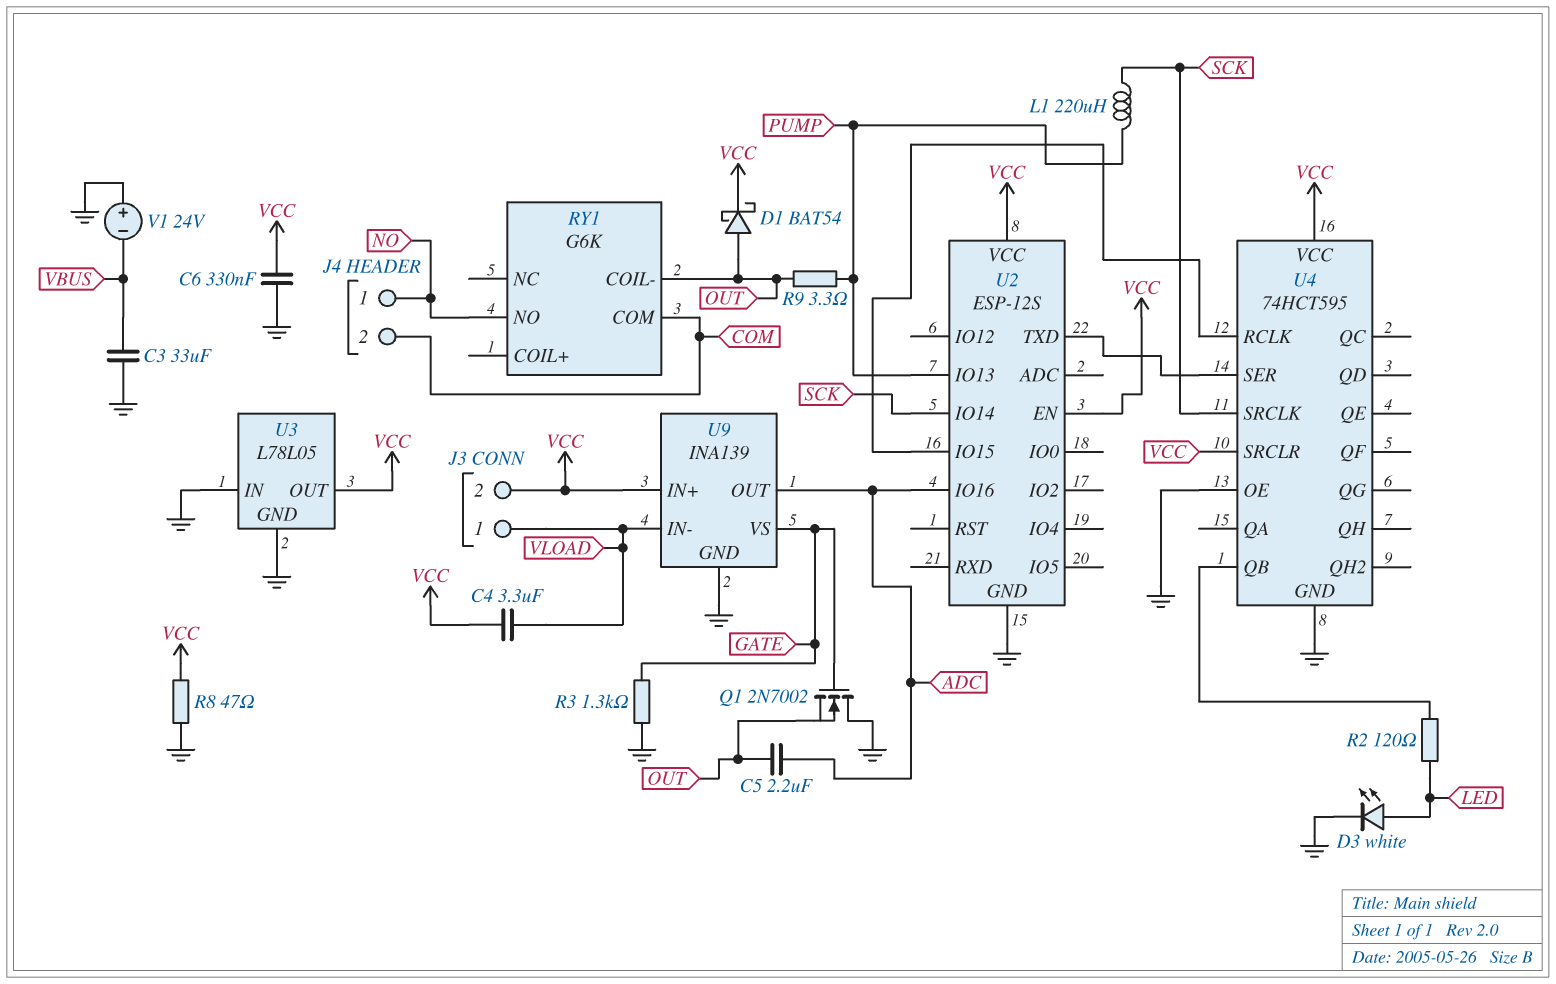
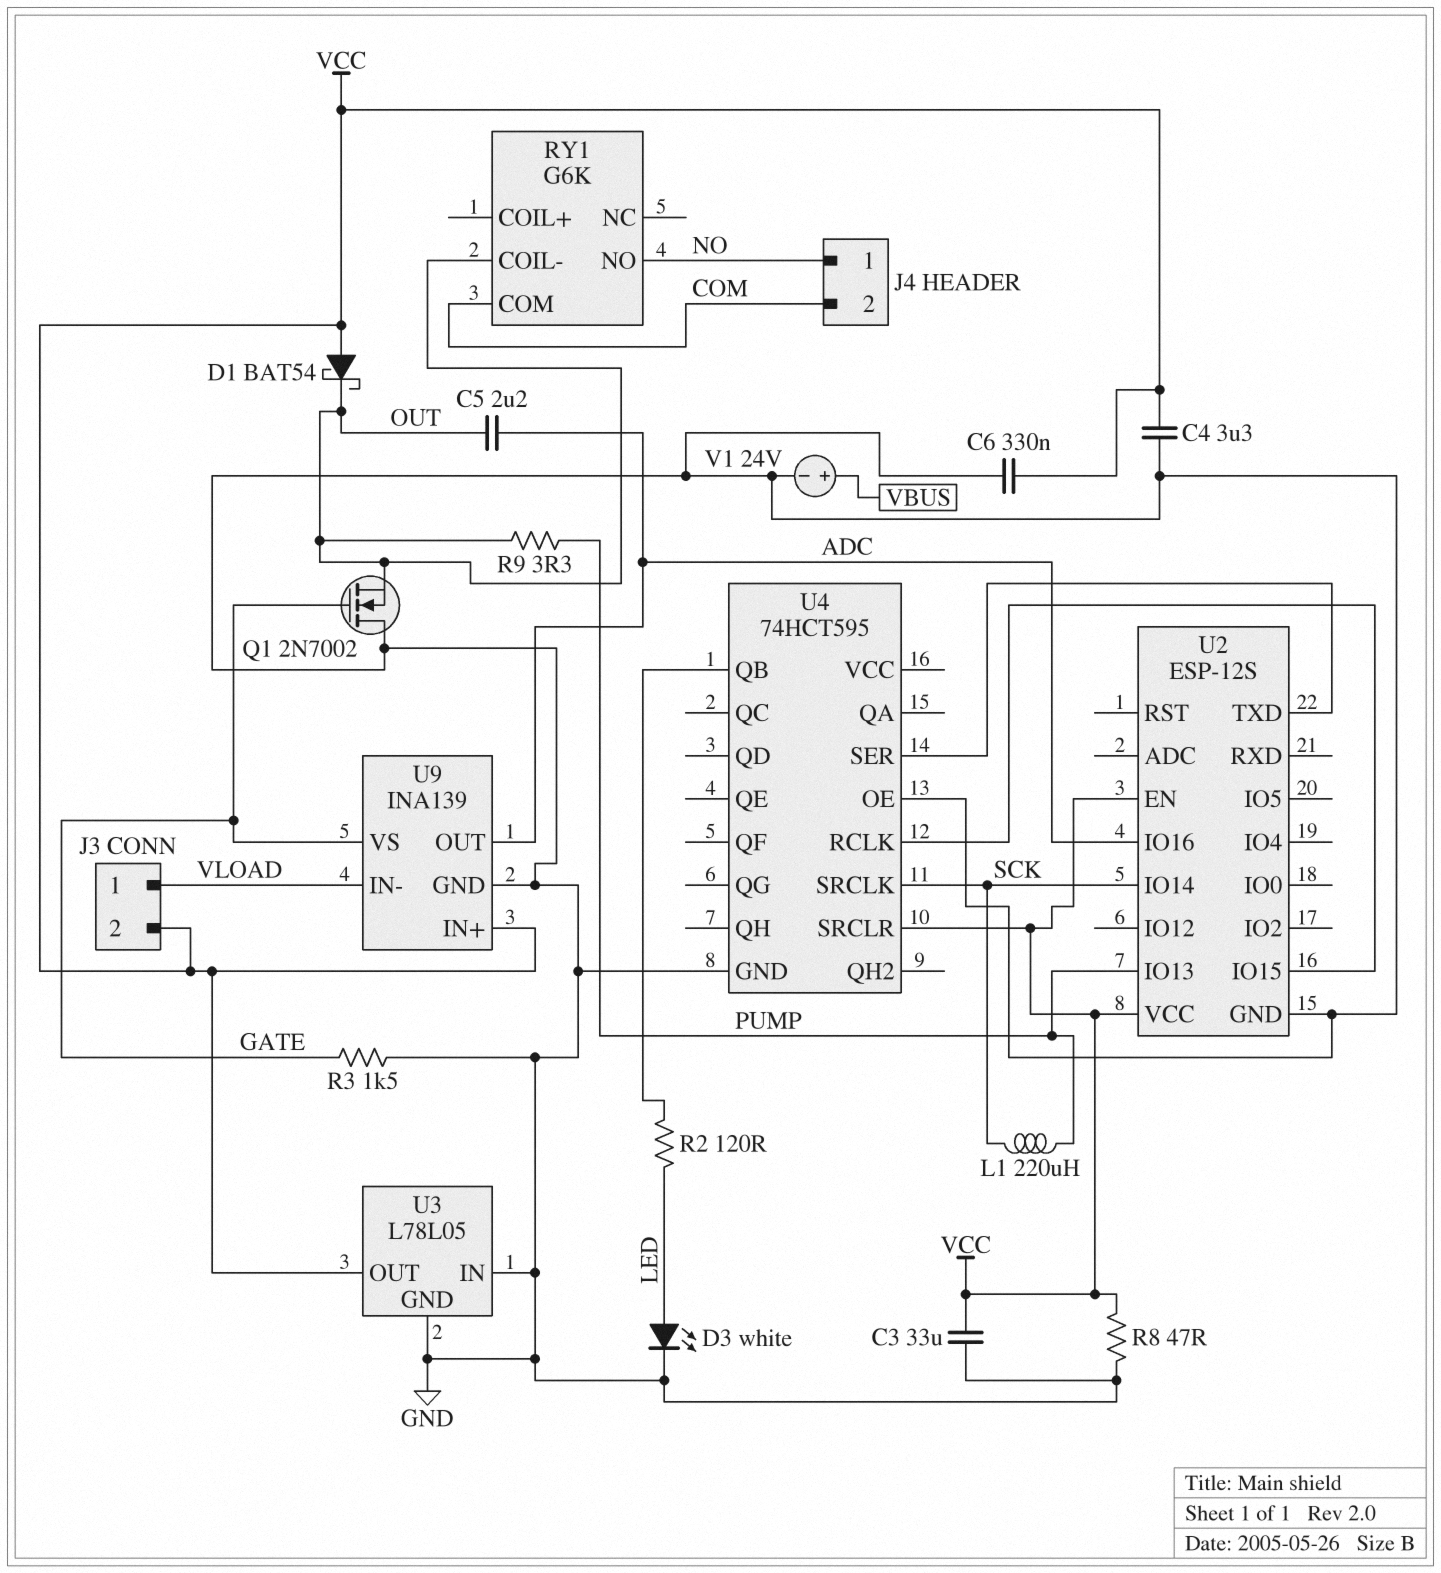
C3: 33uF (GND, VBUS) -> 33uF (GND, VCC)
C4: 3.3uF (VCC, VLOAD) -> 3.3uF (GND, VCC)
D1: schottky BAT54 (A OUT, K VCC) -> schottky BAT54 (A VCC, K OUT)
R3: 1.3k (GATE, GND) -> 1.5k (GATE, GND)
U4 pin VCC: VCC -> none
V1: 24V (plus GND, minus VBUS) -> 24V (plus VBUS, minus GND)

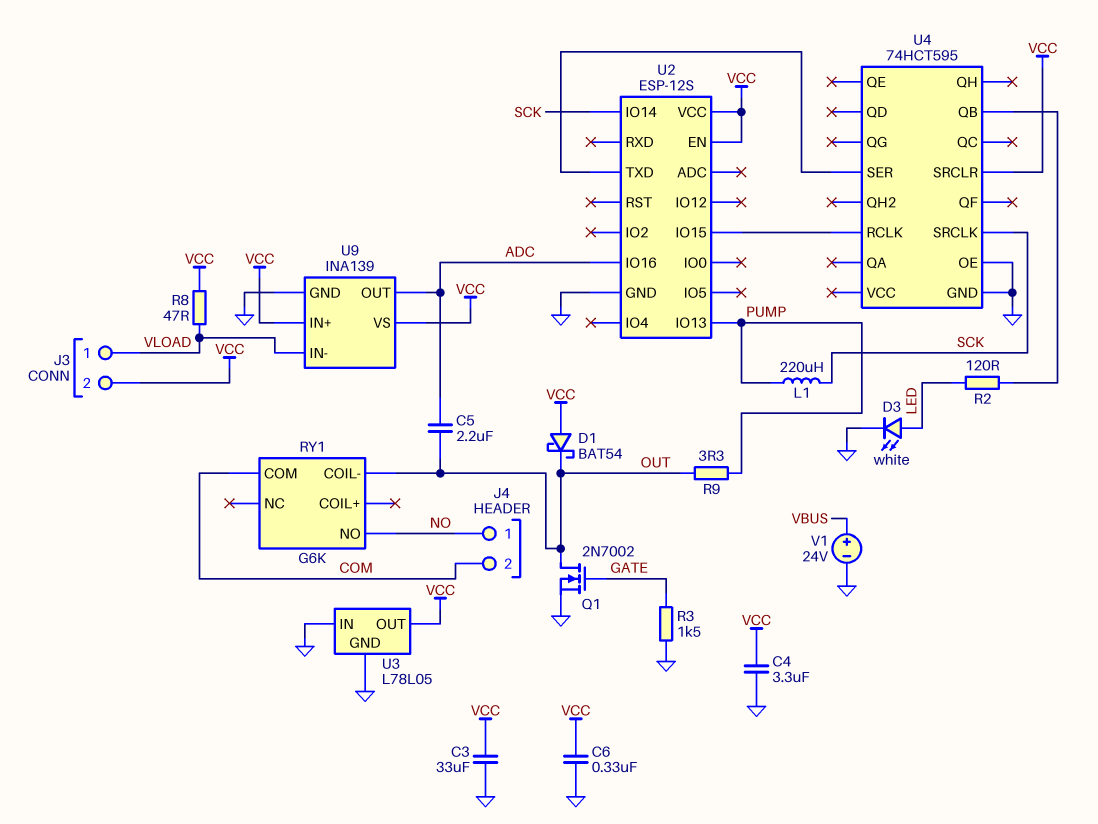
Q1: NMOS 2N7002 (G GATE, D GND, S OUT) -> NMOS 2N7002 (G GATE, D OUT, S GND)
R8: 47 (GND, VCC) -> 47 (VCC, VLOAD)
U9 pin VS: GATE -> VCC

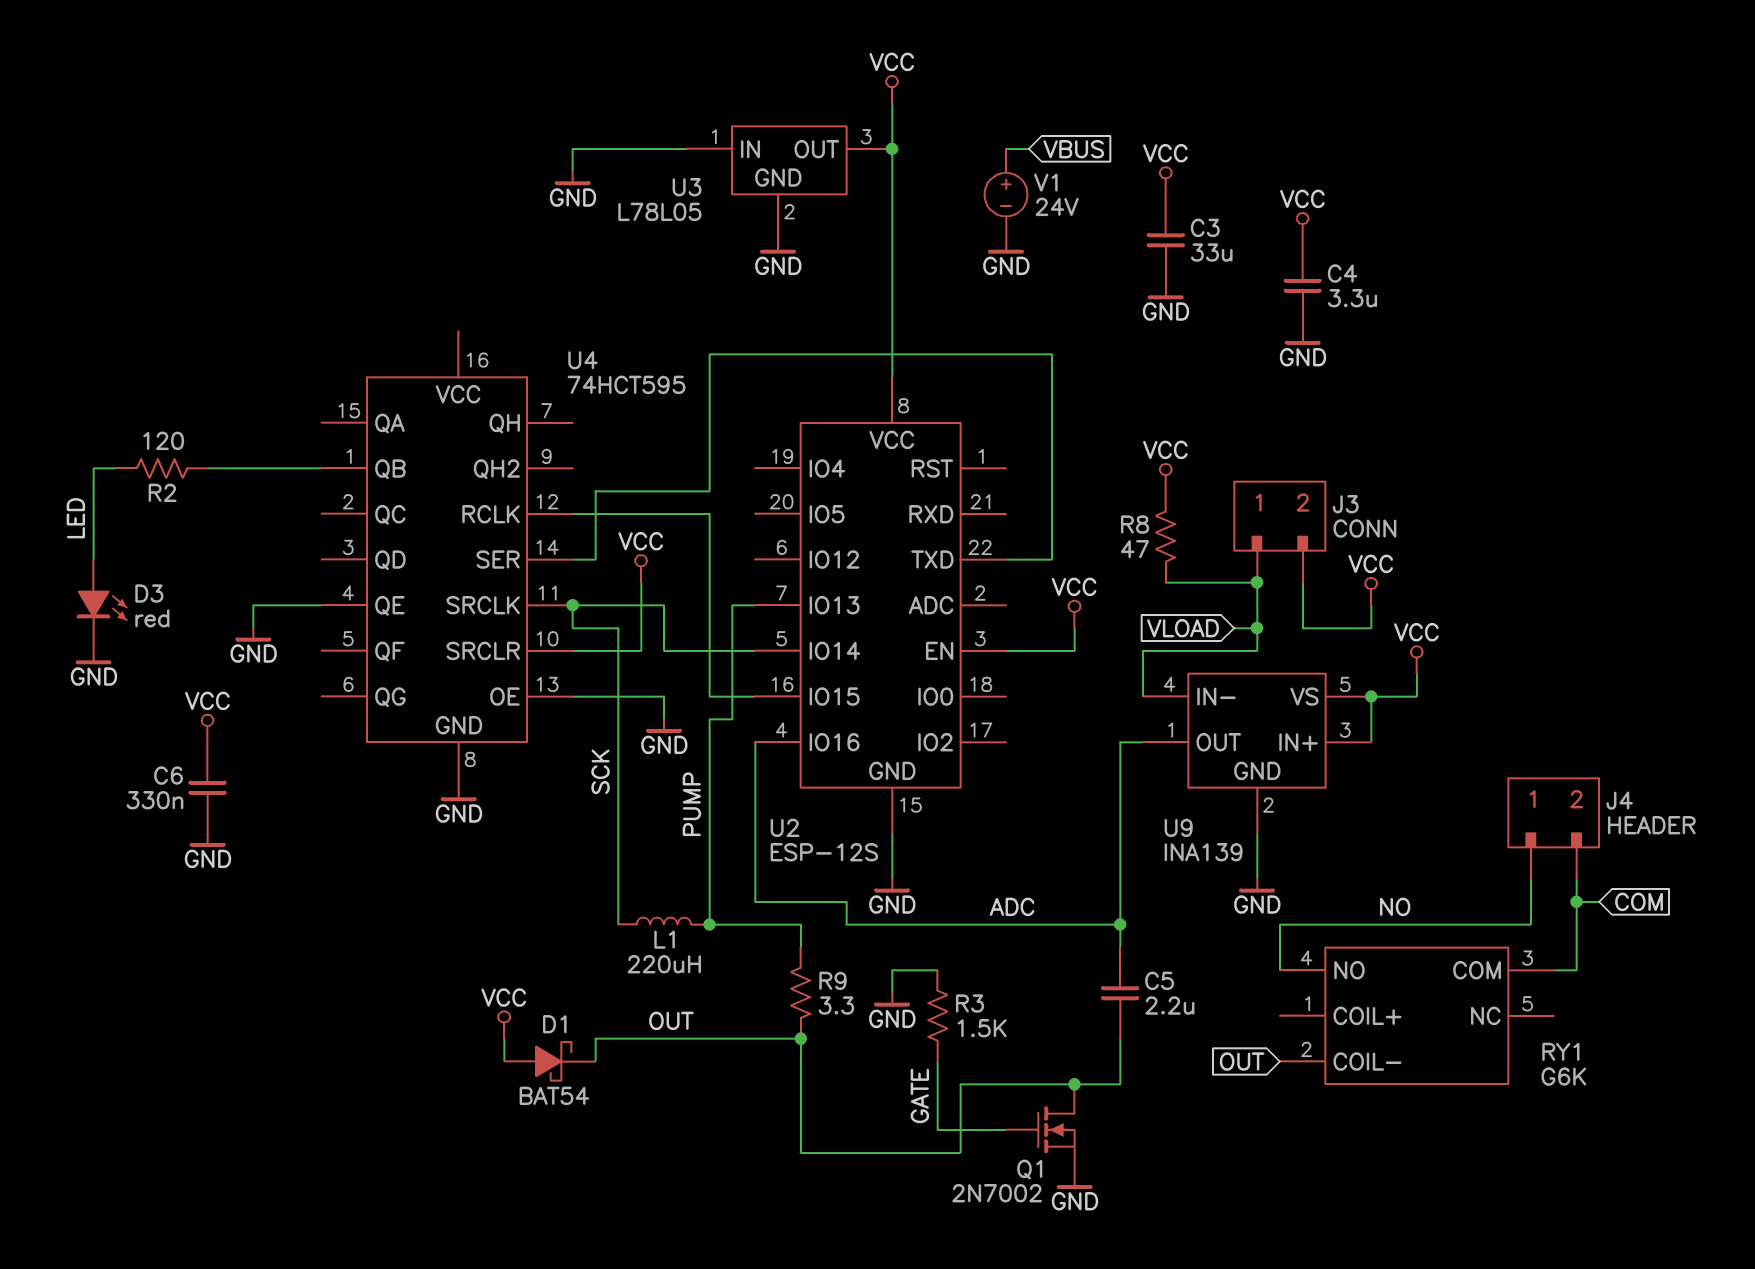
D3: LED white (A LED, K GND) -> LED red (A LED, K GND)
U4 pin QE: none -> GND

